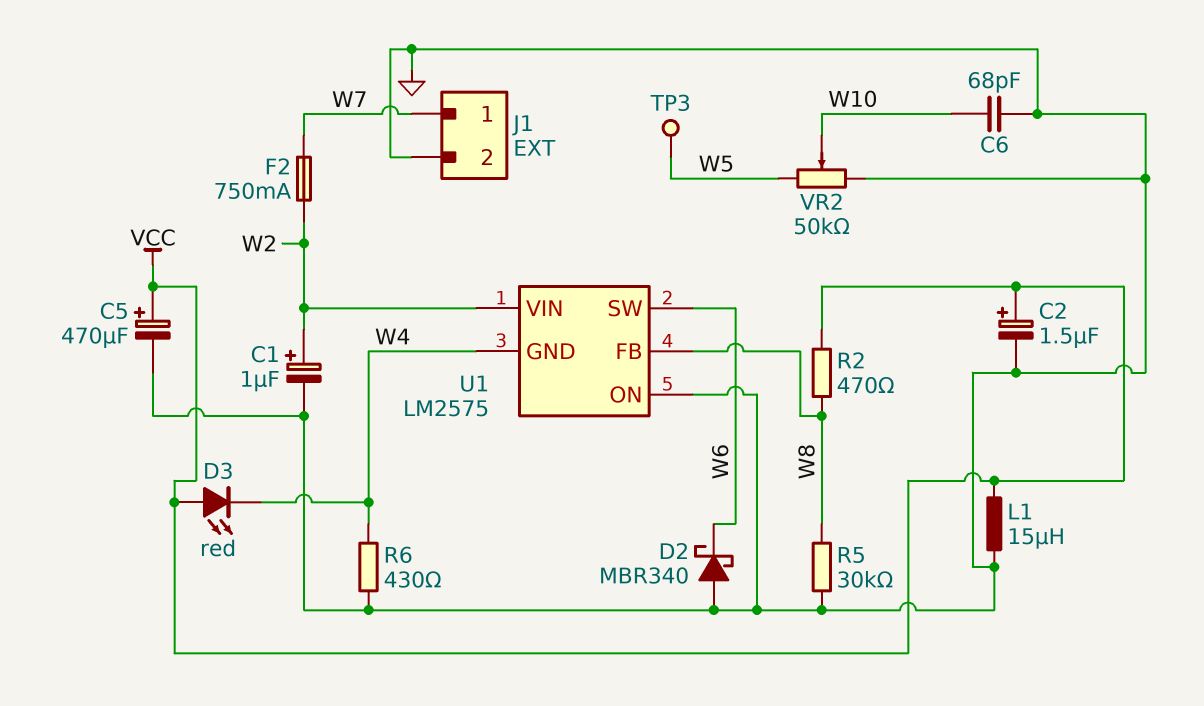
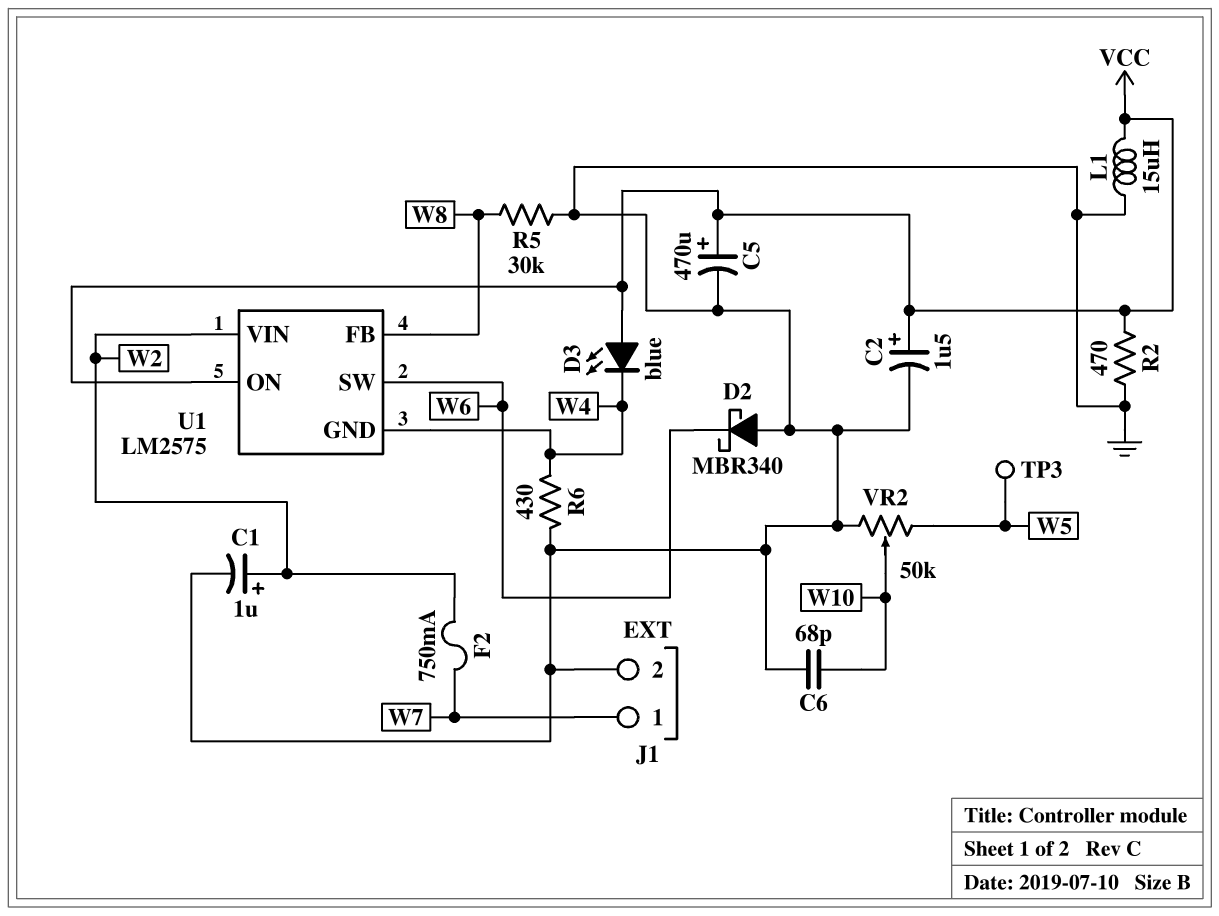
D3: LED red (A VCC, K W4) -> LED blue (A VCC, K W4)
R2: 470 (VCC, W8) -> 470 (GND, VCC)
U1 pin ON: GND -> VCC

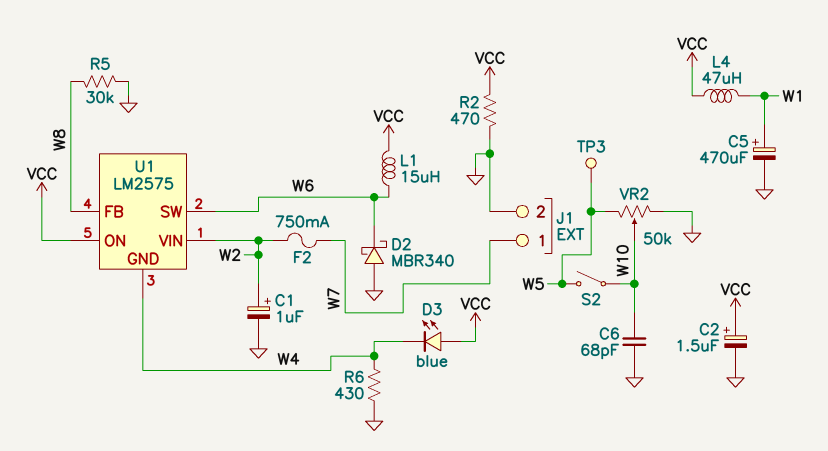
C5: 470uF (plus VCC, minus GND) -> 470uF (plus W1, minus GND)
L1: 15uH (GND, VCC) -> 15uH (VCC, W6)
L4: none -> 47uH (VCC, W1)
S2: none -> switch (W5, W10)

